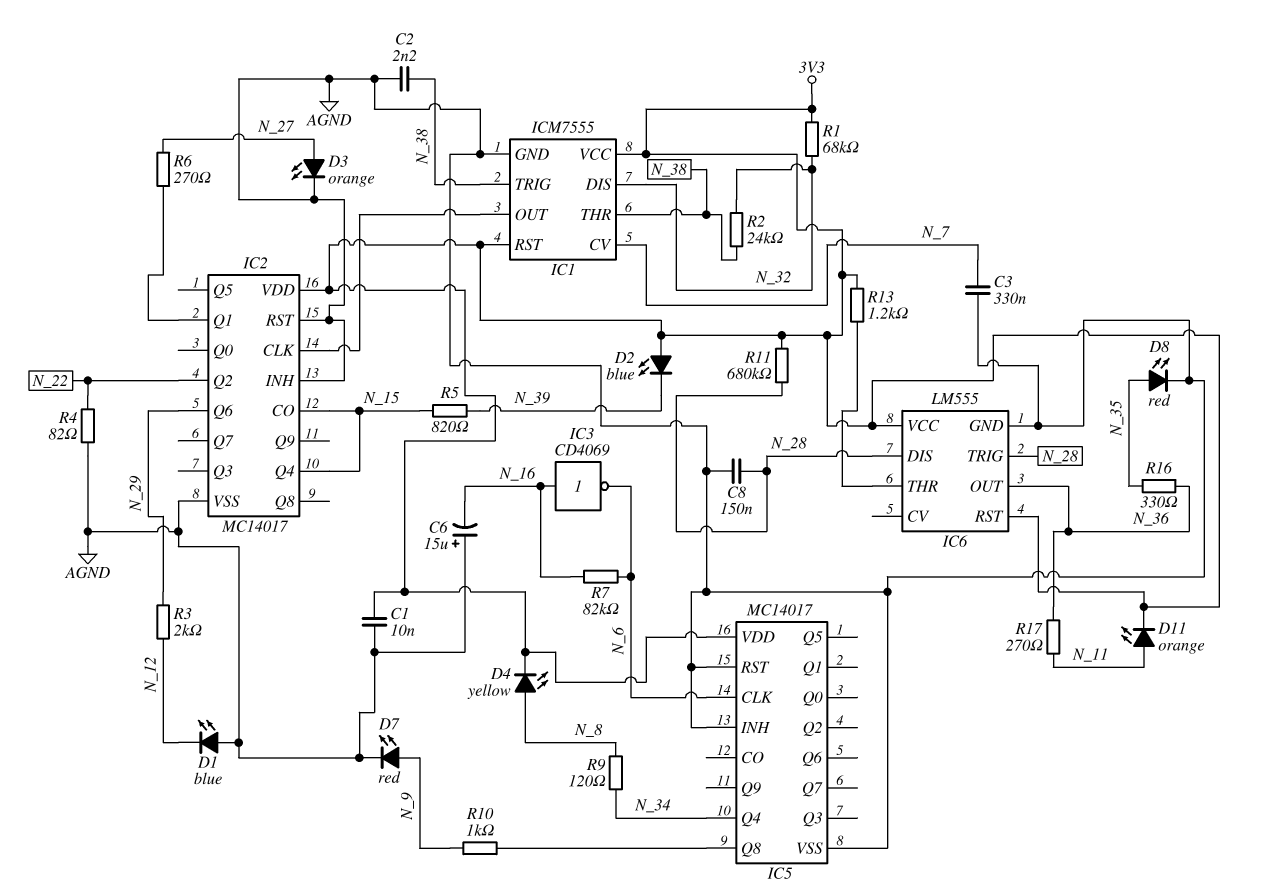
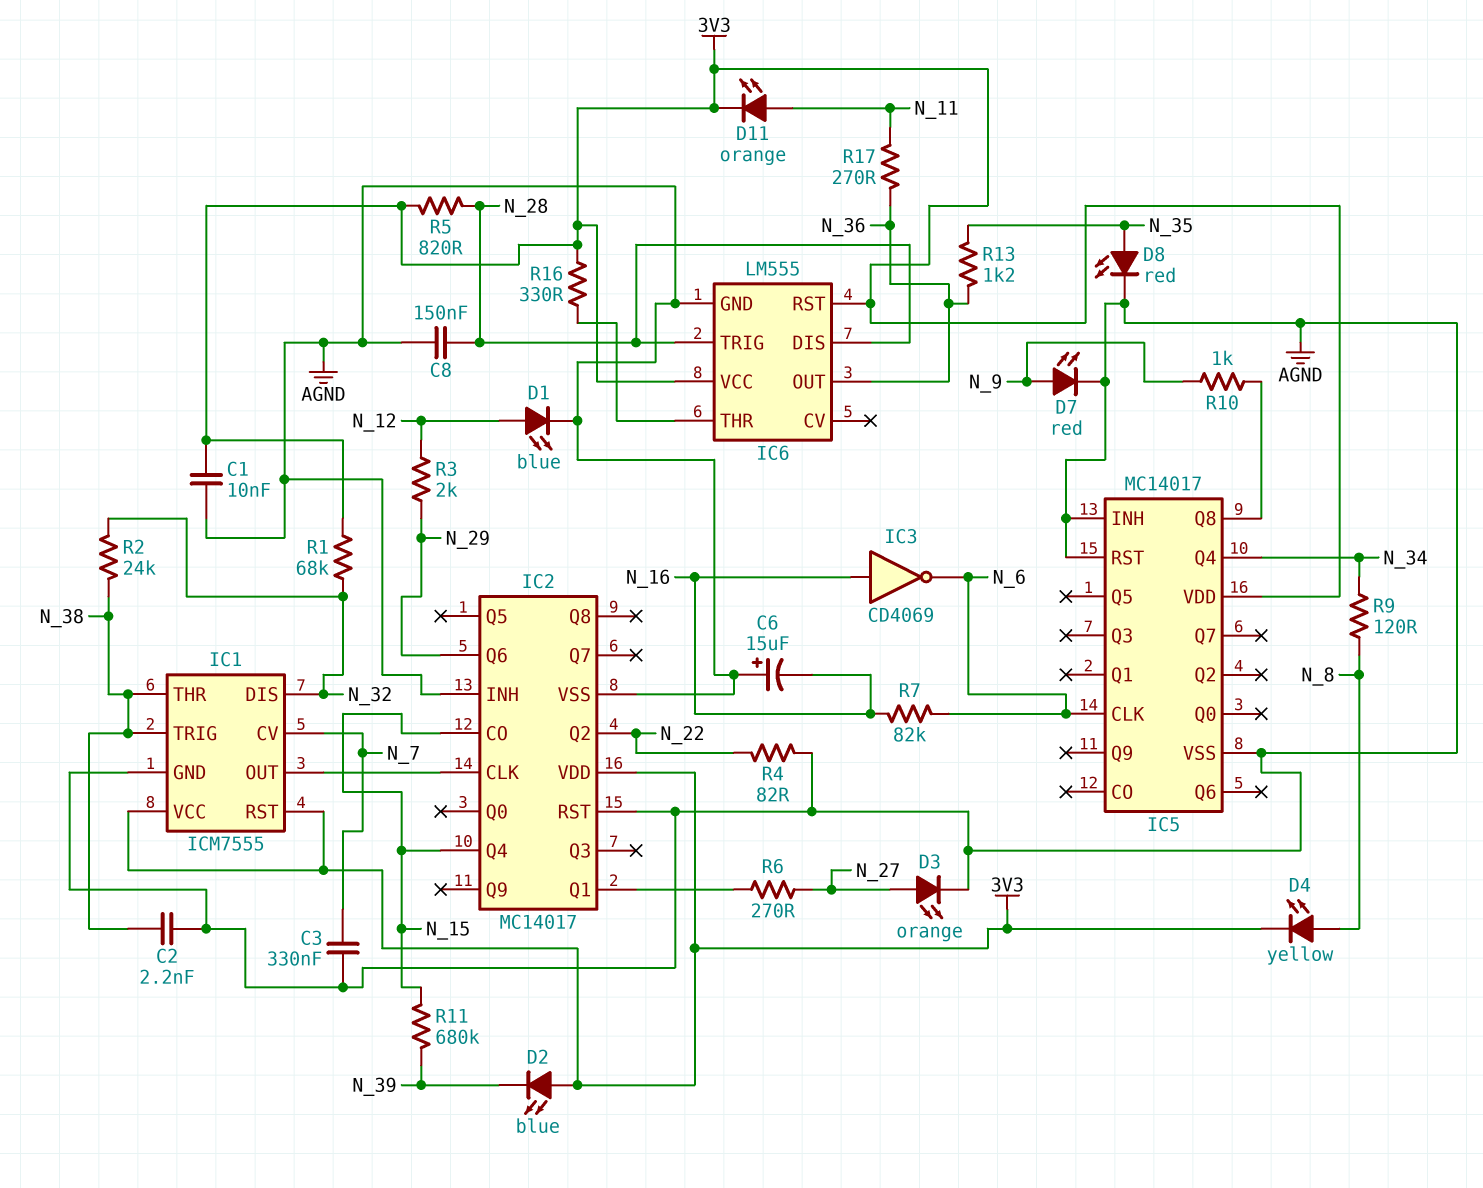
D1: LED blue (A AGND, K N_12) -> LED blue (A N_12, K AGND)
R5: 820 (N_15, N_39) -> 820 (3V3, N_28)
R11: 680k (3V3, N_28) -> 680k (N_15, N_39)
R13: 1.2k (3V3, IC6/THR) -> 1.2k (N_35, N_36)
R16: 330 (N_35, N_36) -> 330 (3V3, IC6/THR)

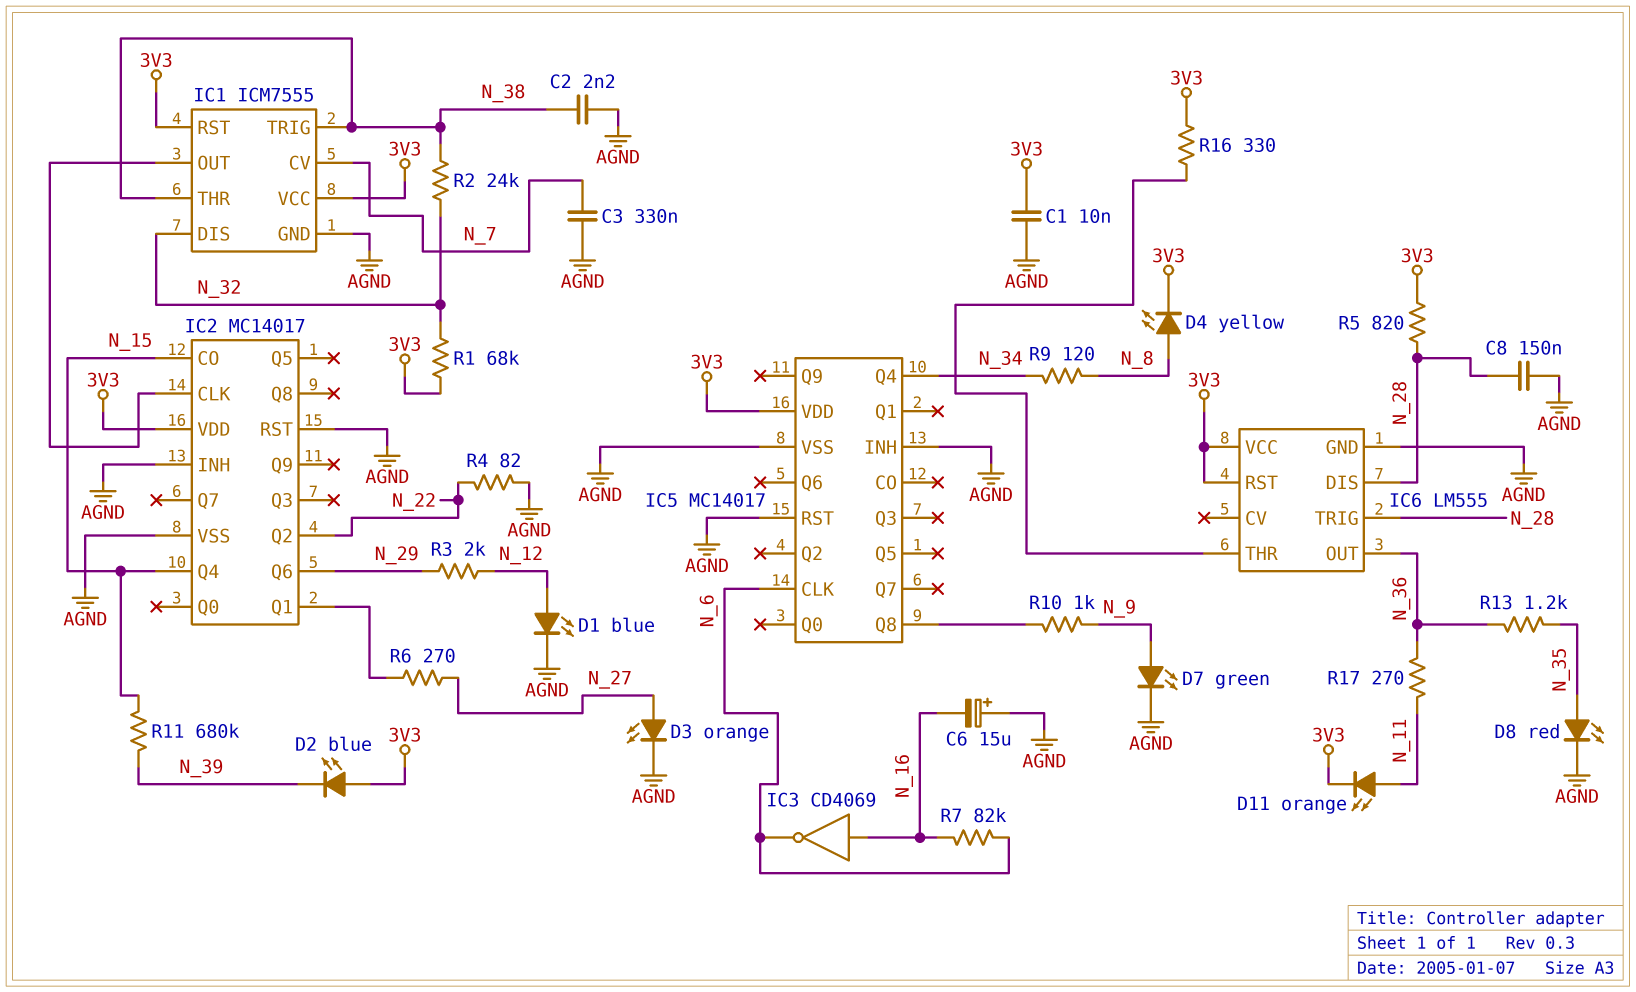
D7: LED red (A N_9, K AGND) -> LED green (A N_9, K AGND)

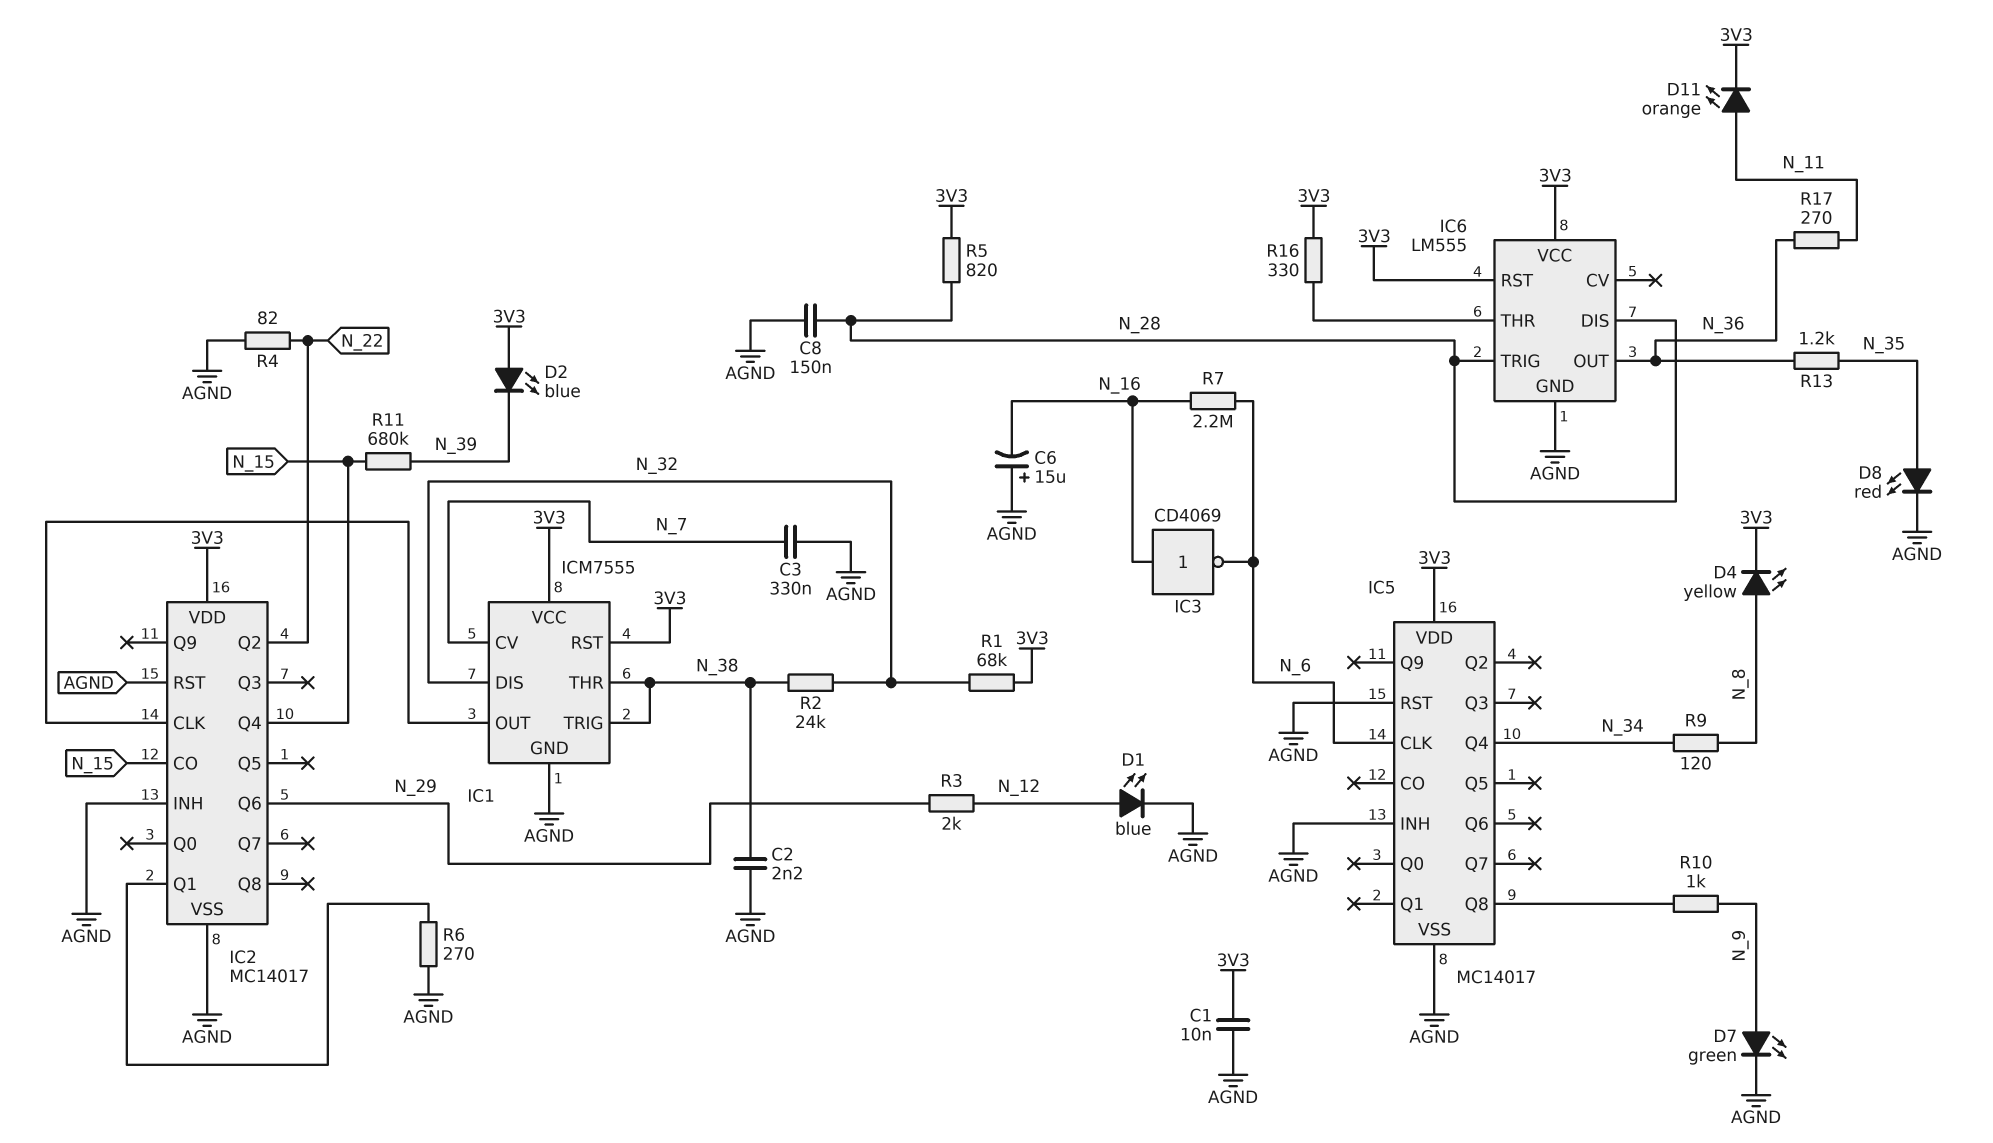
D3: LED orange (A N_27, K AGND) -> none
R6: 270 (IC2/Q1, N_27) -> 270 (AGND, IC2/Q1)
R7: 82k (N_6, N_16) -> 2.2M (N_6, N_16)

